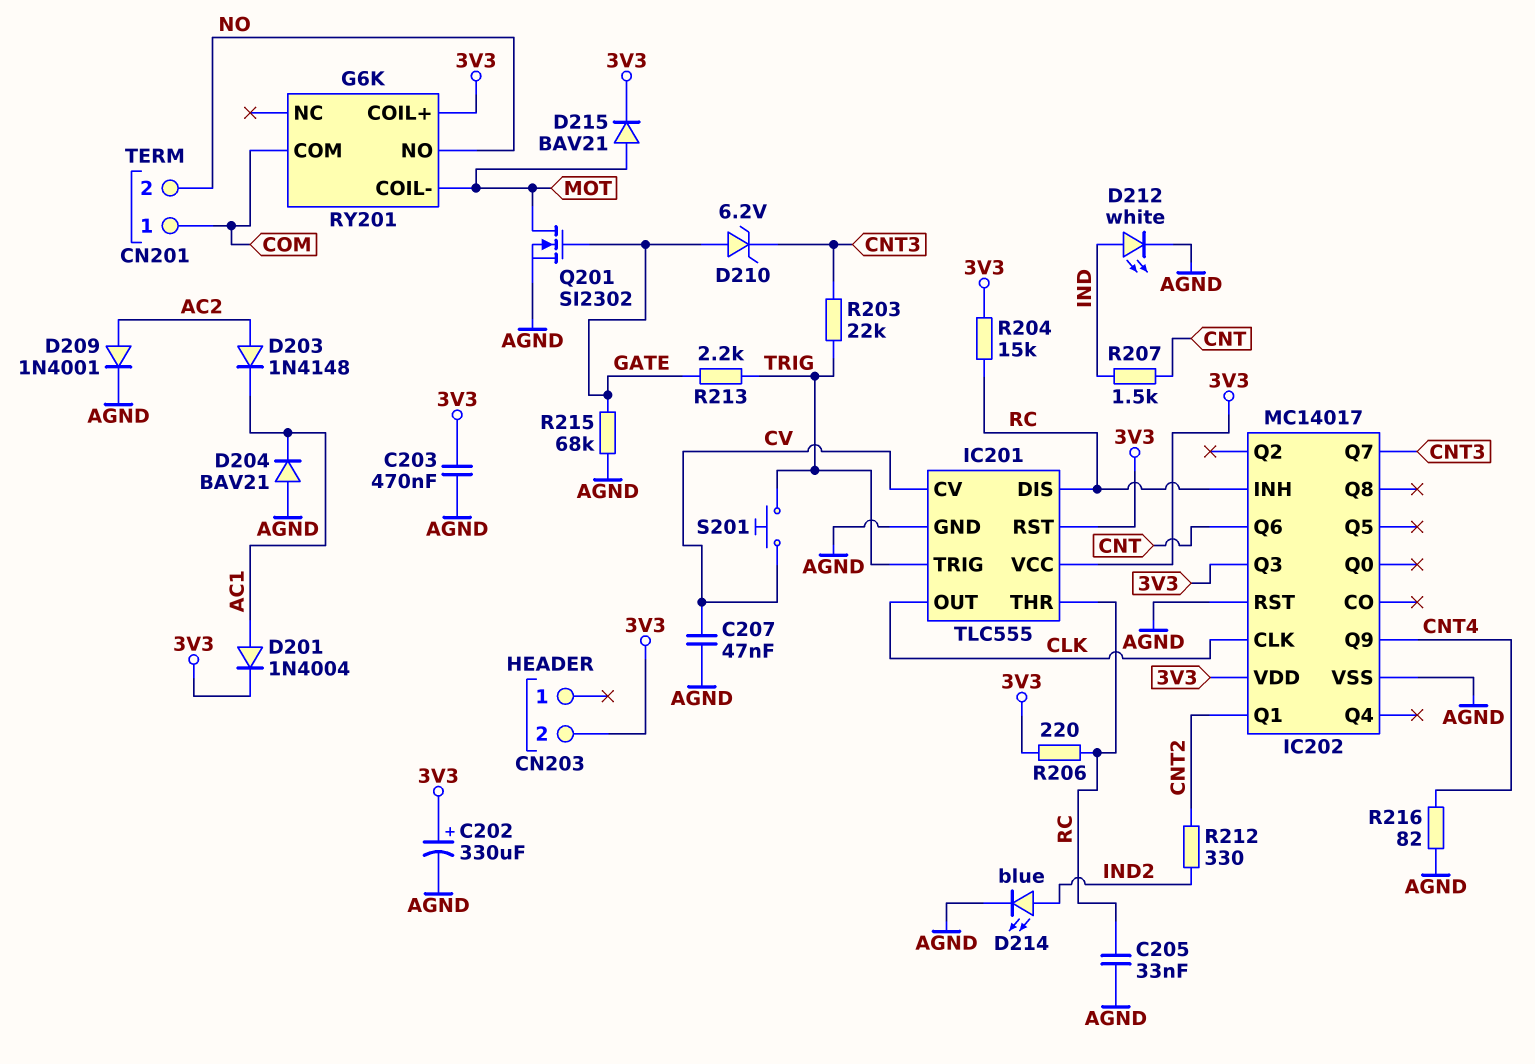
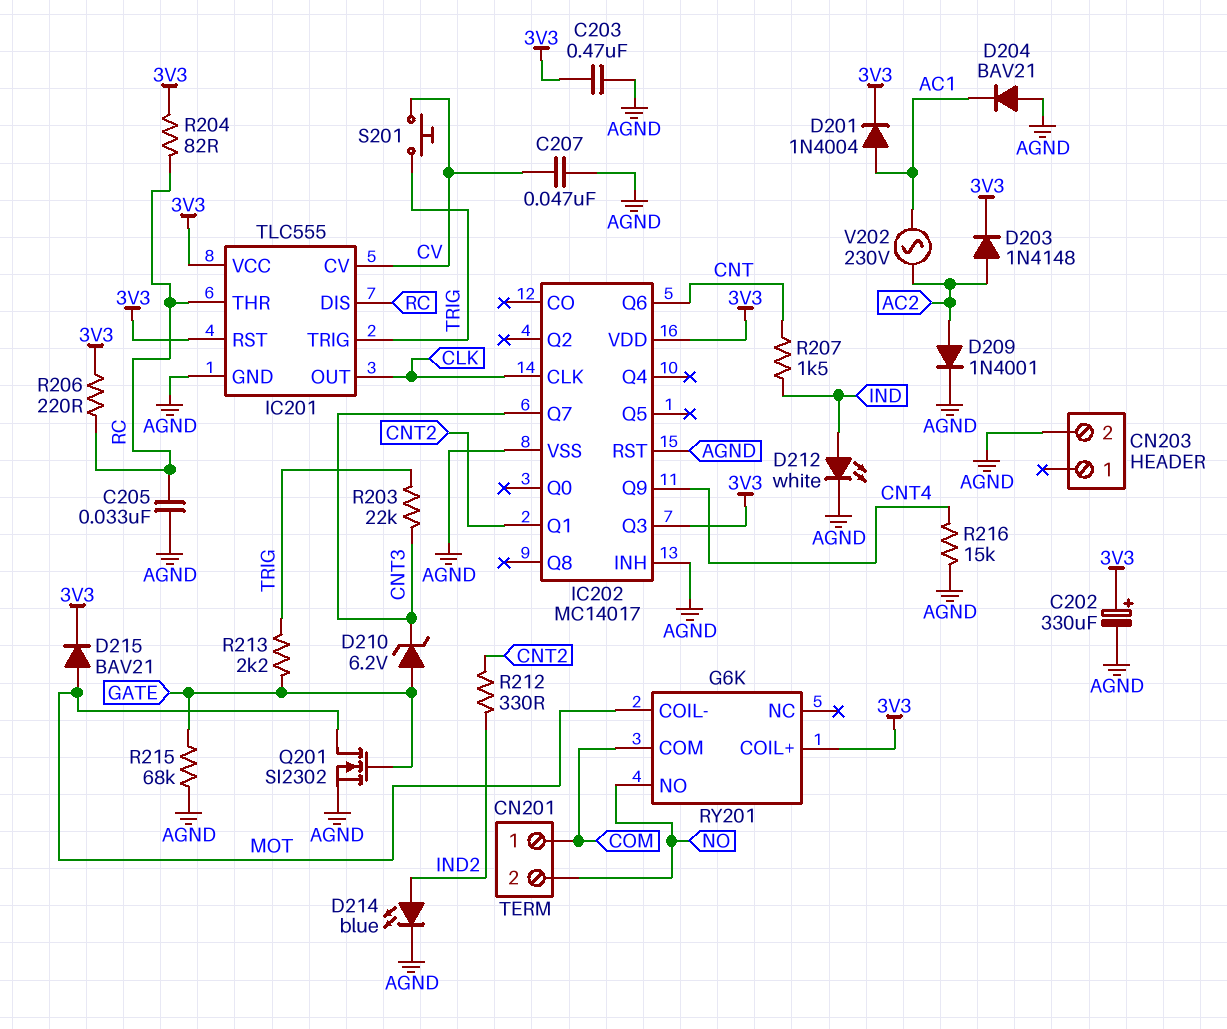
CN203 pin 2: 3V3 -> AGND
D203: diode 1N4148 (A AC2, K AC1) -> diode 1N4148 (A AC2, K 3V3)
IC202 pin INH: RC -> AGND
R204: 15k (3V3, RC) -> 82 (3V3, RC)
R216: 82 (AGND, CNT4) -> 15k (AGND, CNT4)
V202: none -> AC 230V (AC1, AC2)

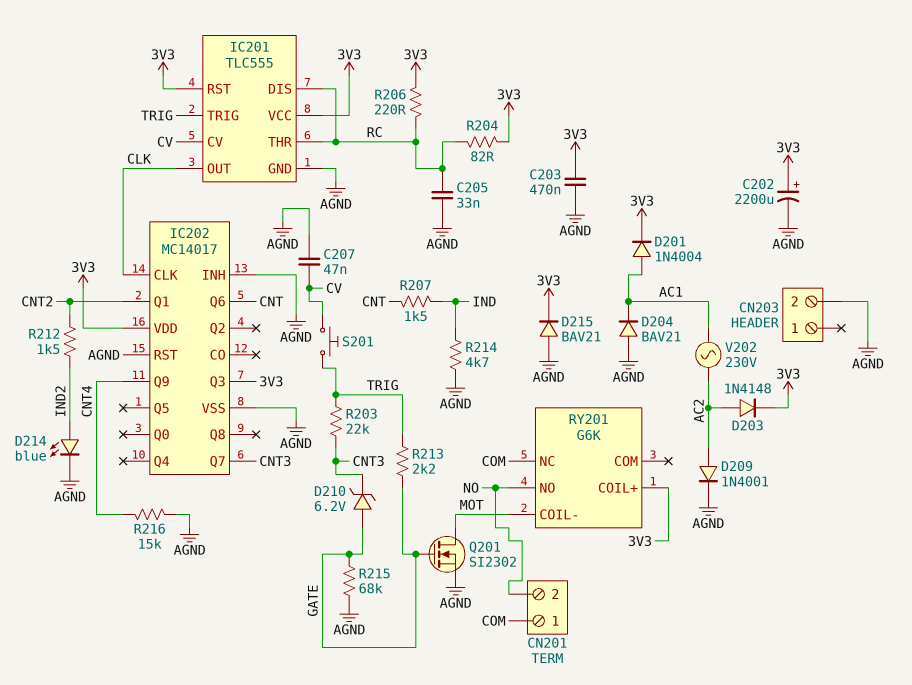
C202: 330uF (plus 3V3, minus AGND) -> 2200uF (plus 3V3, minus AGND)
D212: LED white (A IND, K AGND) -> none
D215: diode BAV21 (A MOT, K 3V3) -> diode BAV21 (A AGND, K 3V3)
R212: 330 (CNT2, IND2) -> 1.5k (CNT2, IND2)
R214: none -> 4.7k (AGND, IND)
RY201 pin COM: COM -> none
RY201 pin NC: none -> COM

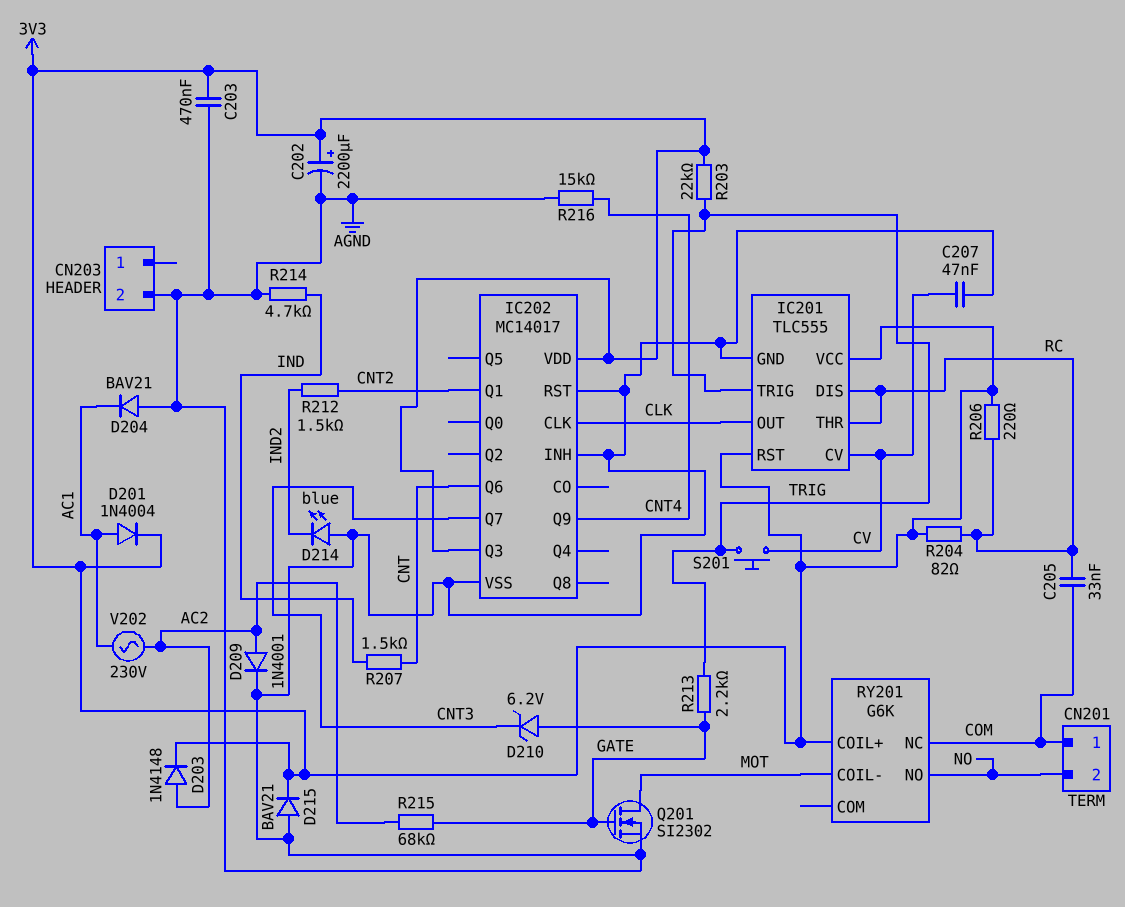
C205: 33nF (AGND, RC) -> 33nF (COM, RC)
D214: LED blue (A IND2, K AGND) -> LED blue (A AGND, K IND2)
R203: 22k (CNT3, TRIG) -> 22k (3V3, TRIG)
R215: 68k (AGND, GATE) -> 68k (AC2, GATE)

